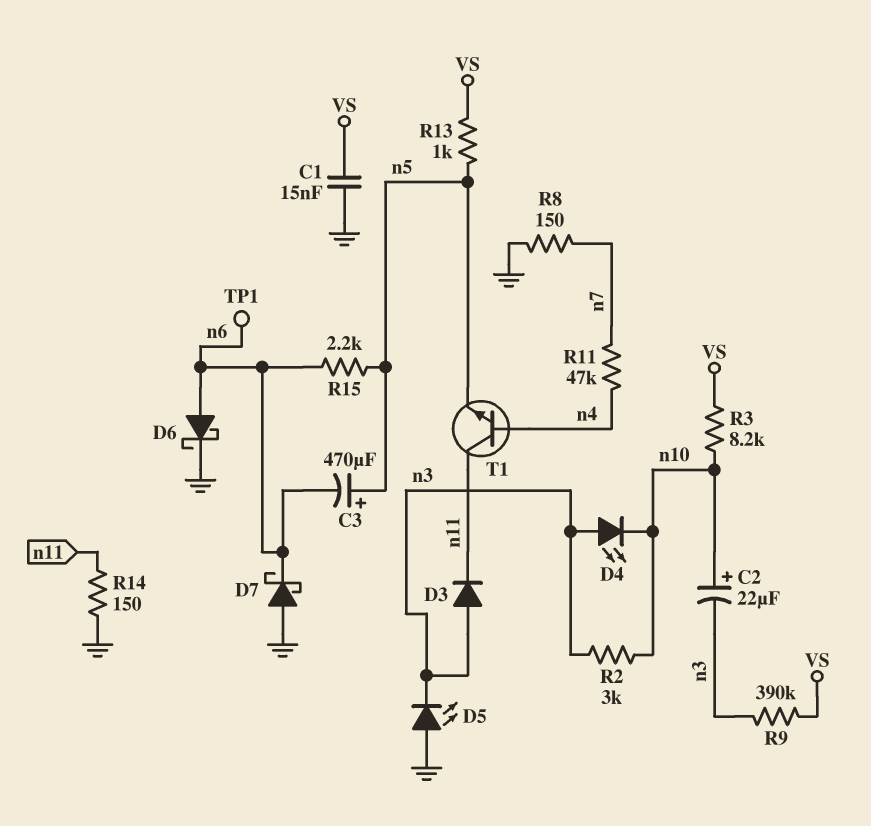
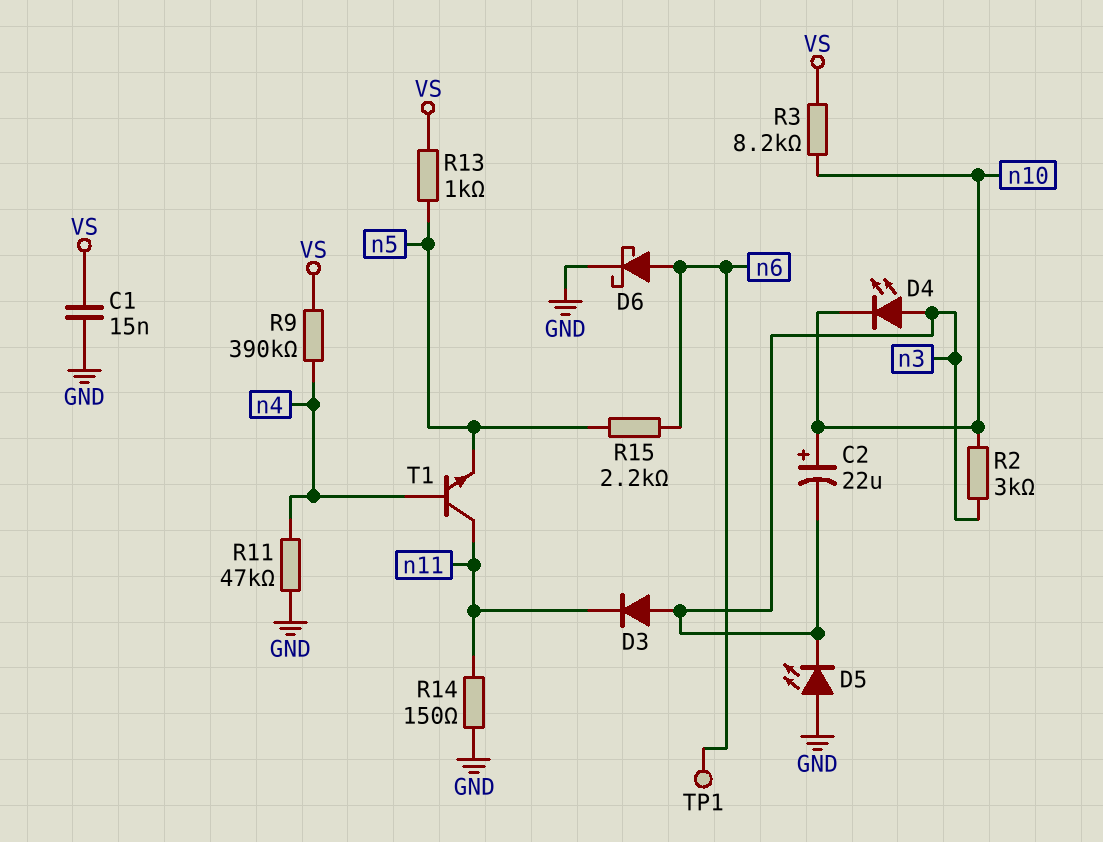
C3: 470uF (plus n5, minus n6) -> none
D7: schottky (A GND, K n6) -> none
R8: 150 (GND, n7) -> none
R9: 390k (VS, n3) -> 390k (VS, n4)
R11: 47k (n4, n7) -> 47k (GND, n4)

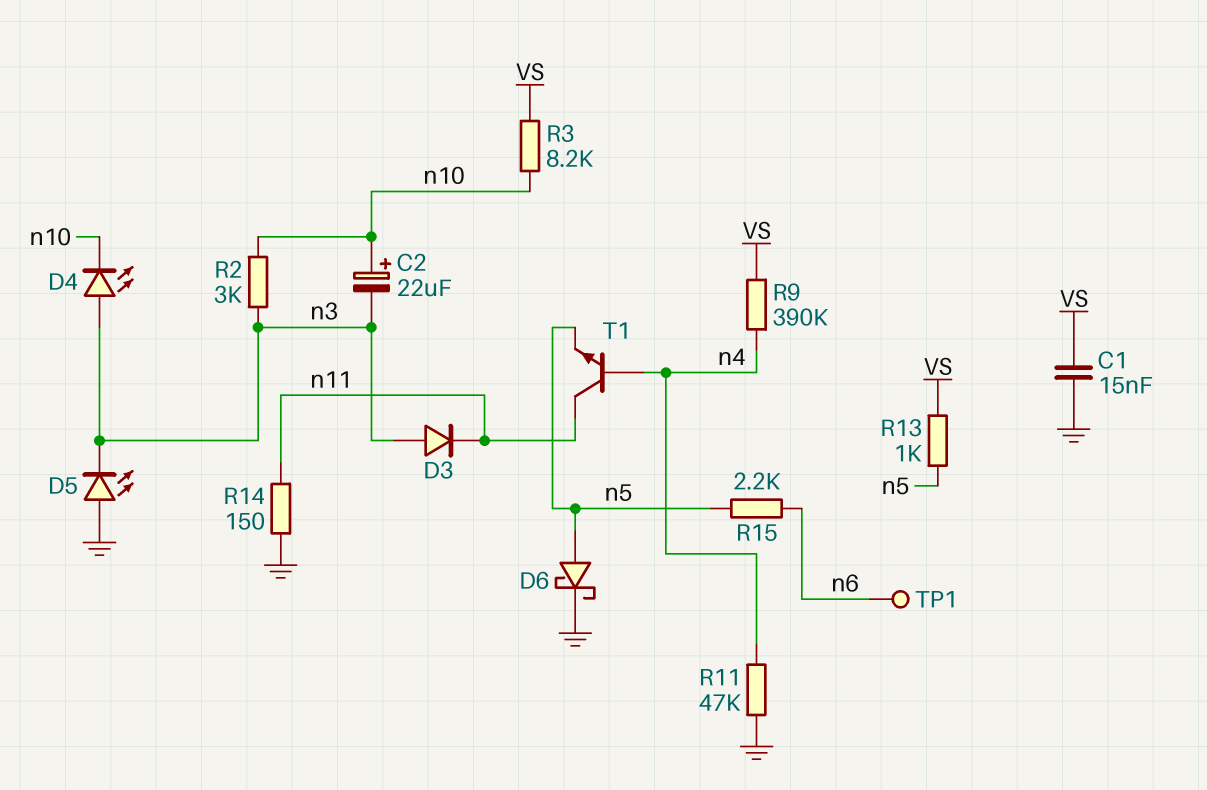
D6: schottky (A n6, K GND) -> schottky (A n5, K GND)

